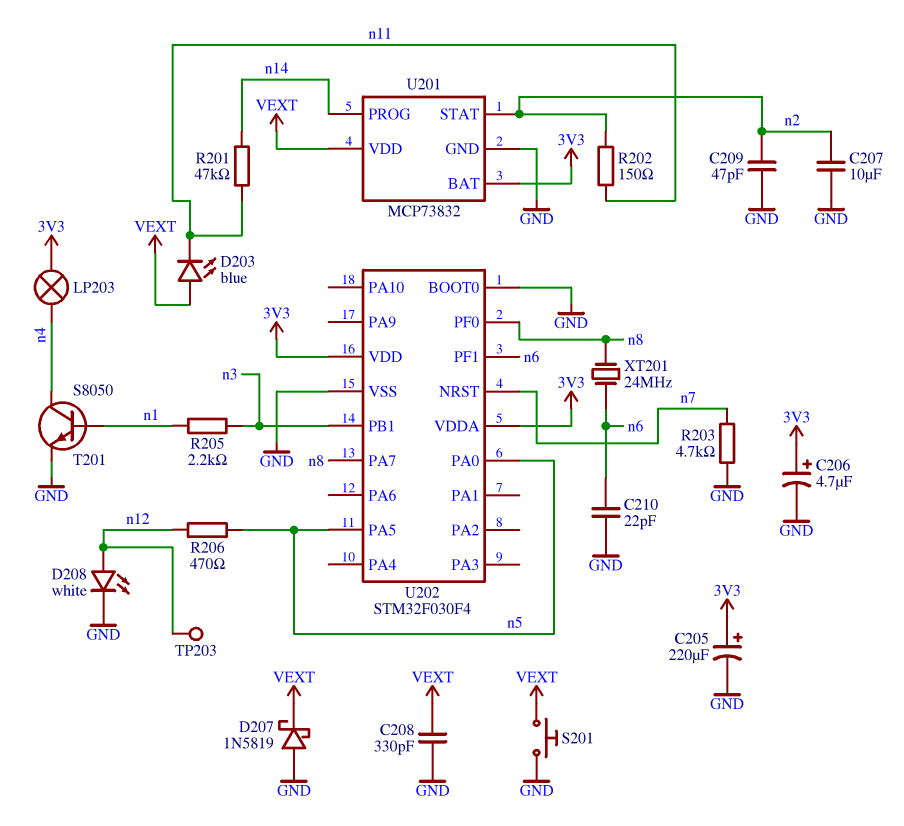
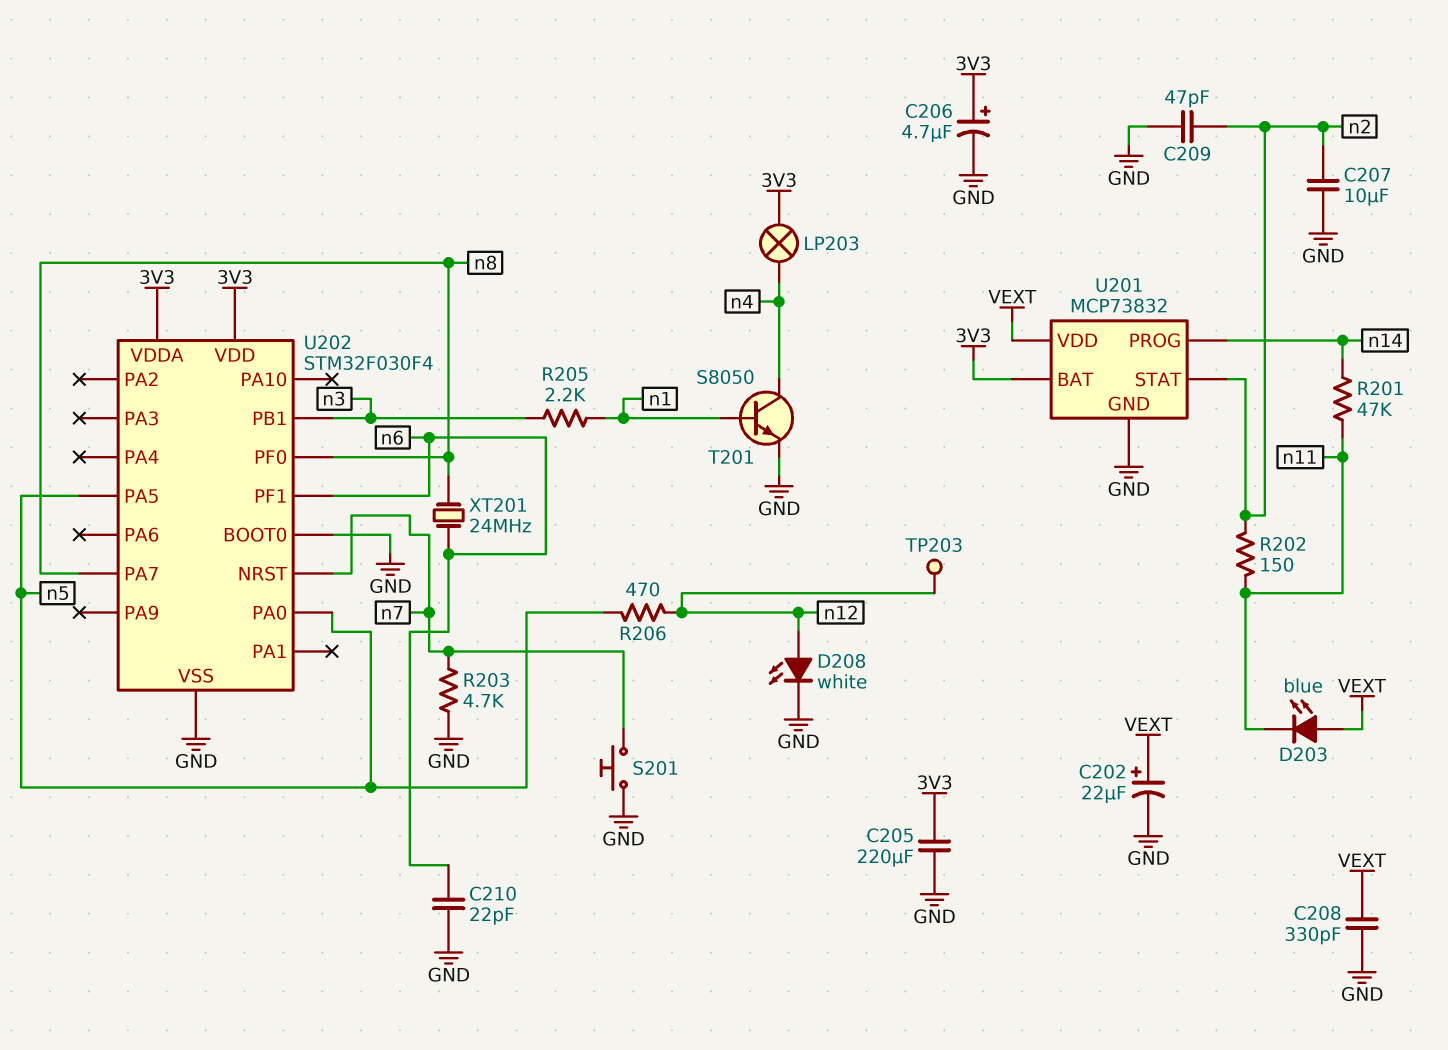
C202: none -> 22uF (plus VEXT, minus GND)
C205: 220uF (plus 3V3, minus GND) -> 220uF (3V3, GND)
D207: schottky 1N5819 (A GND, K VEXT) -> none
S201: button (GND, VEXT) -> button (GND, n7)

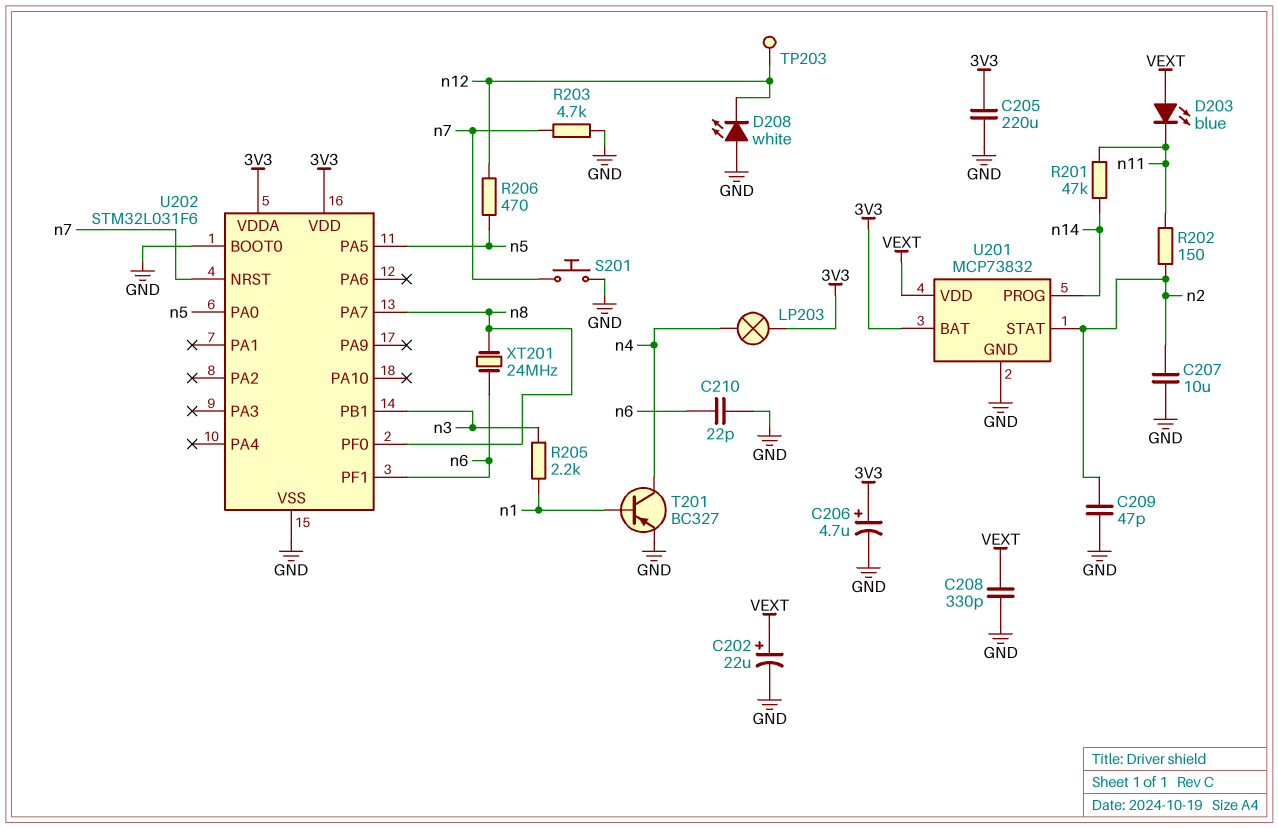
D208: LED white (A n12, K GND) -> LED white (A GND, K n12)
T201: NPN S8050 (B n1, C n4, E GND) -> PNP BC327 (B n1, C n4, E GND)
U202: STM32F030F4 -> STM32L031F6

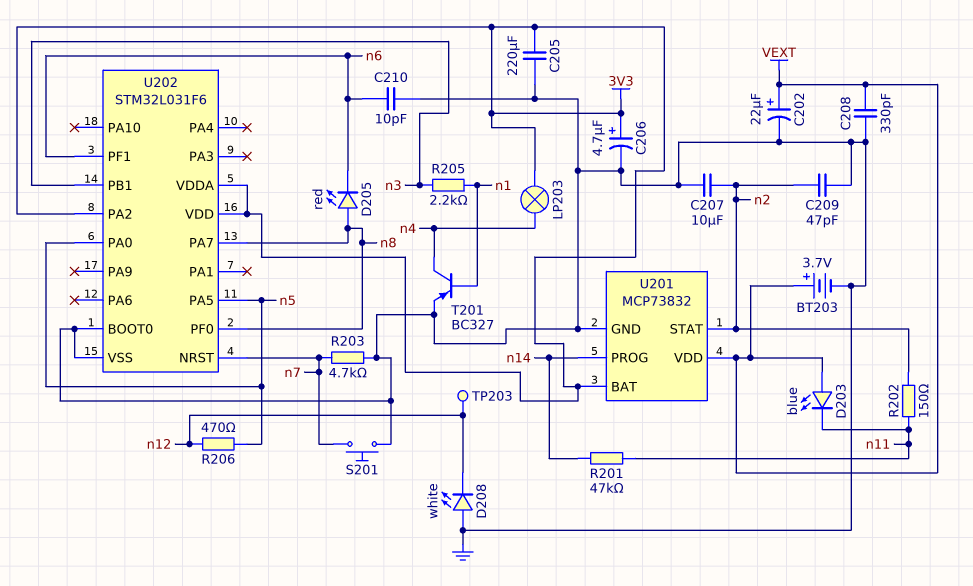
BT203: none -> 3.7V (plus VEXT, minus GND)
C210: 22pF (GND, n6) -> 10pF (GND, n6)
D205: none -> LED red (A n8, K n6)
U202 pin PA2: none -> 3V3
XT201: 24MHz (n6, n8) -> none

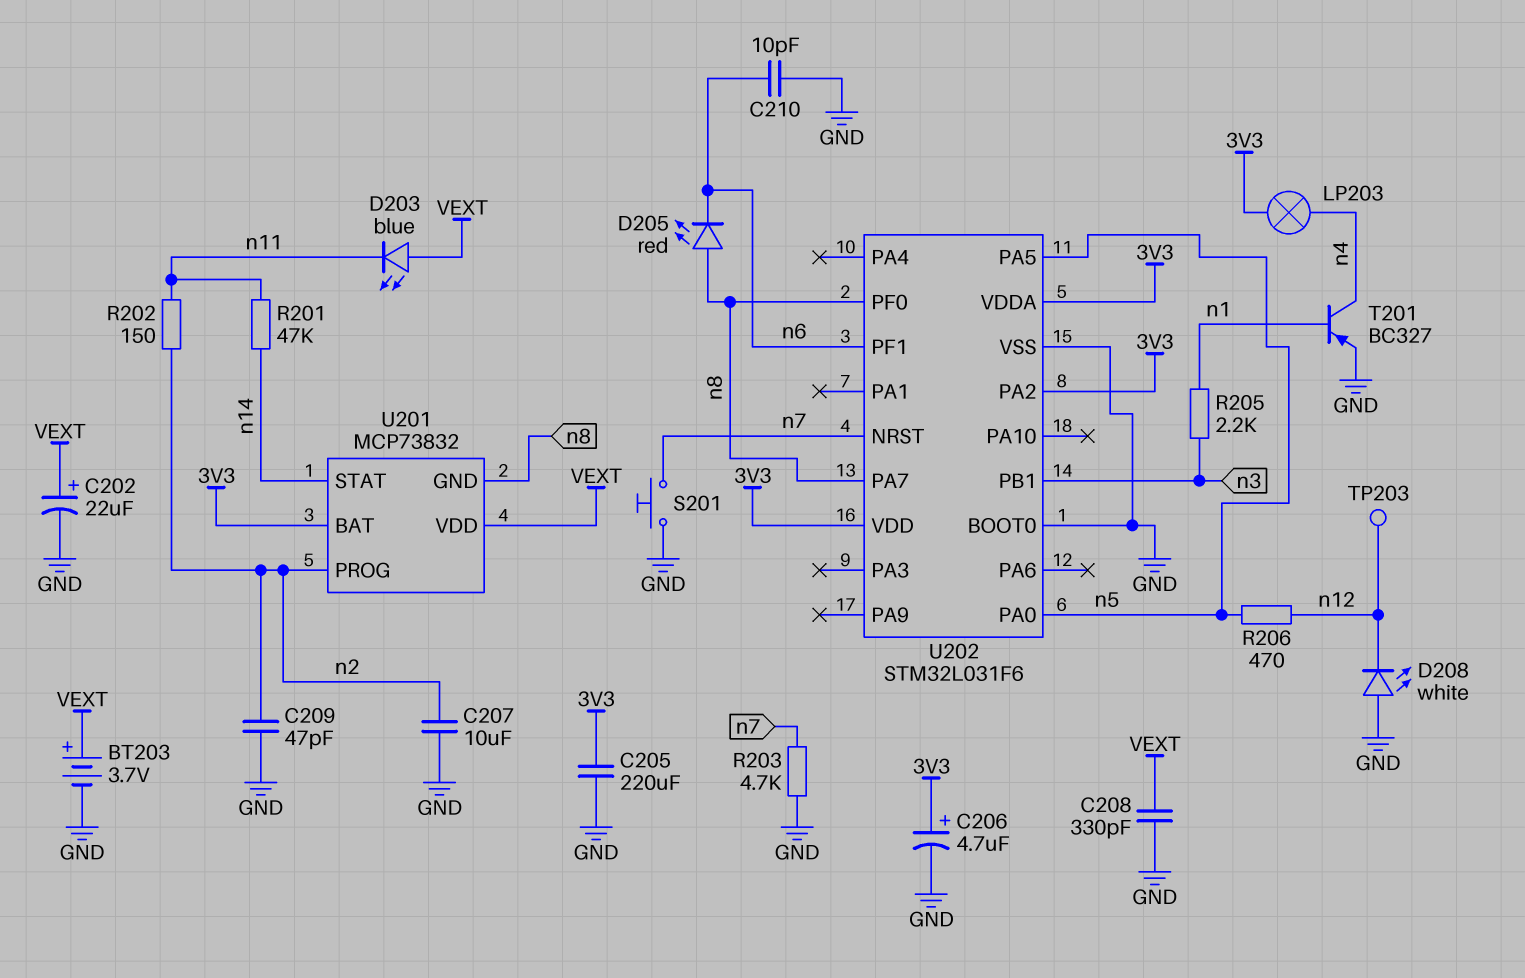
U201 pin GND: GND -> n8
U201 pin PROG: n14 -> n2
U201 pin STAT: n2 -> n14

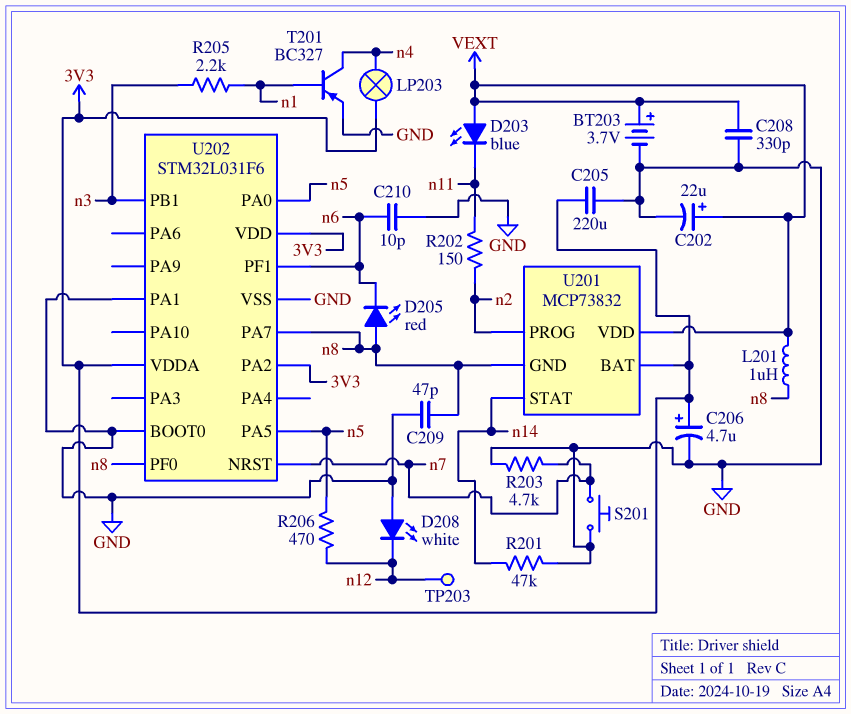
C207: 10uF (GND, n2) -> none
C209: 47pF (GND, n2) -> 47pF (GND, n8)
L201: none -> 1uH (VEXT, n8)
R201: 47k (n11, n14) -> 47k (GND, n14)
U202 pin PA1: none -> GND

